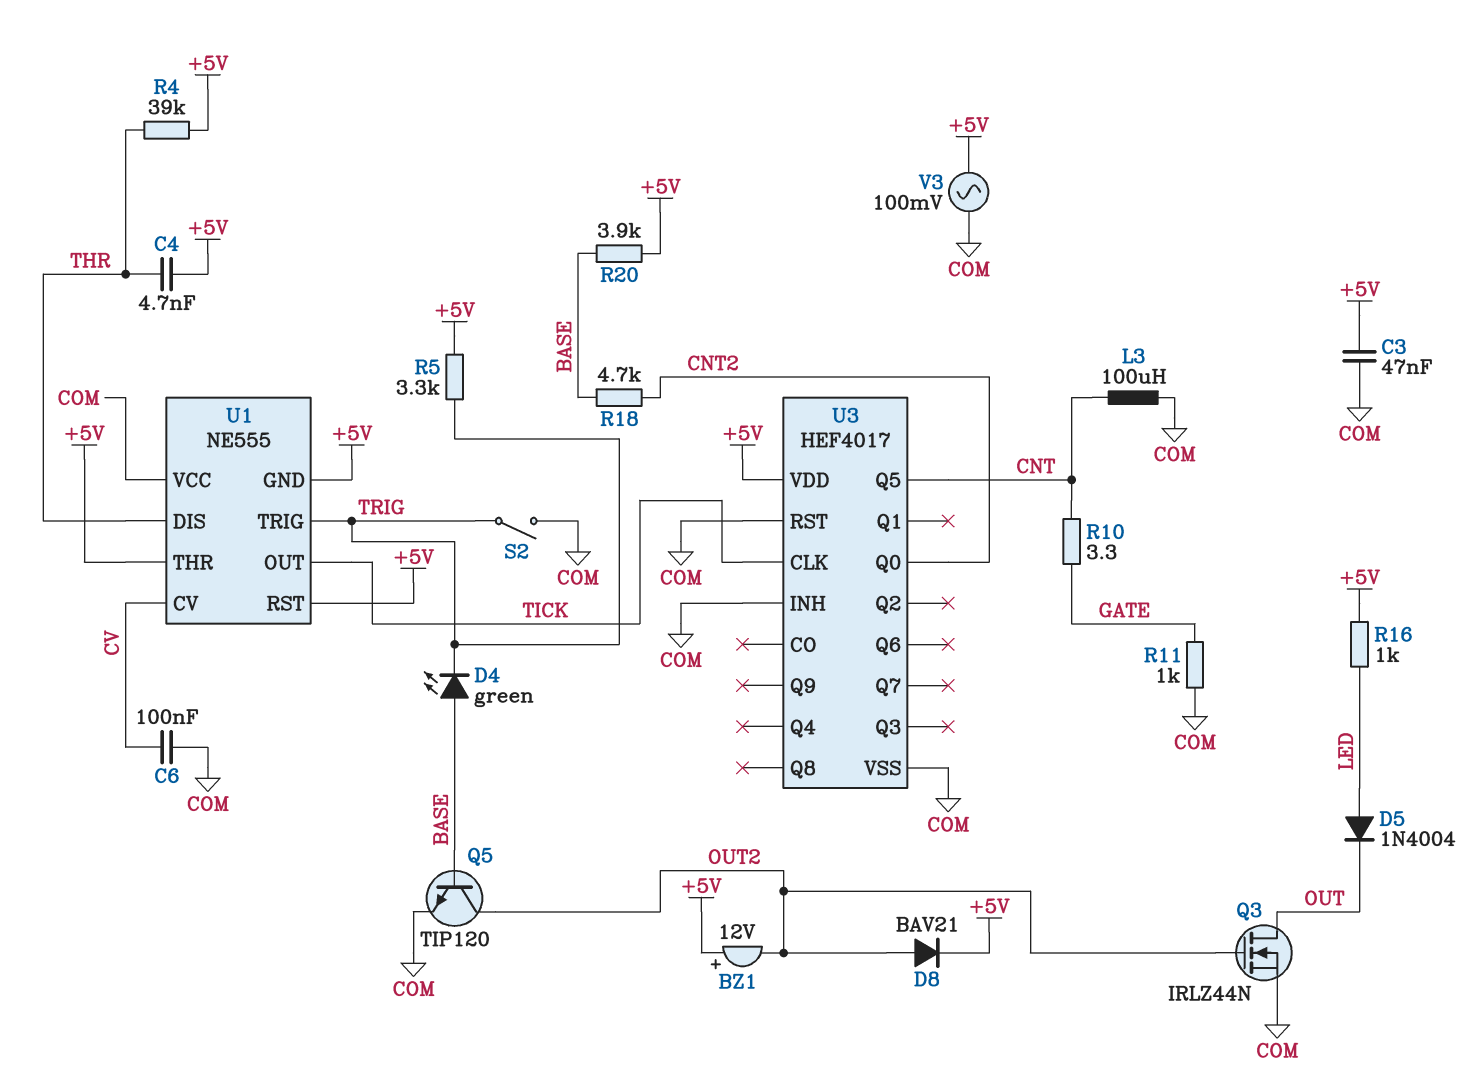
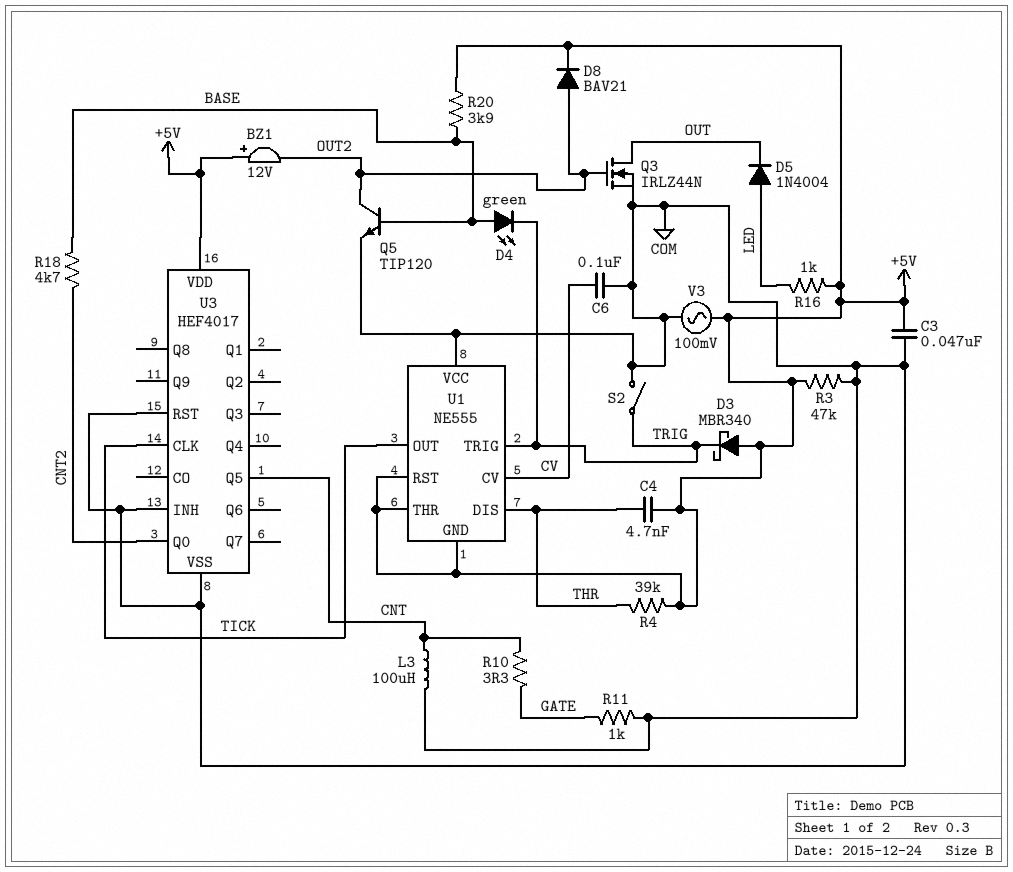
D3: none -> schottky MBR340 (A +5V, K TRIG)
R3: none -> 47k (+5V, COM)
R5: 3.3k (+5V, TRIG) -> none

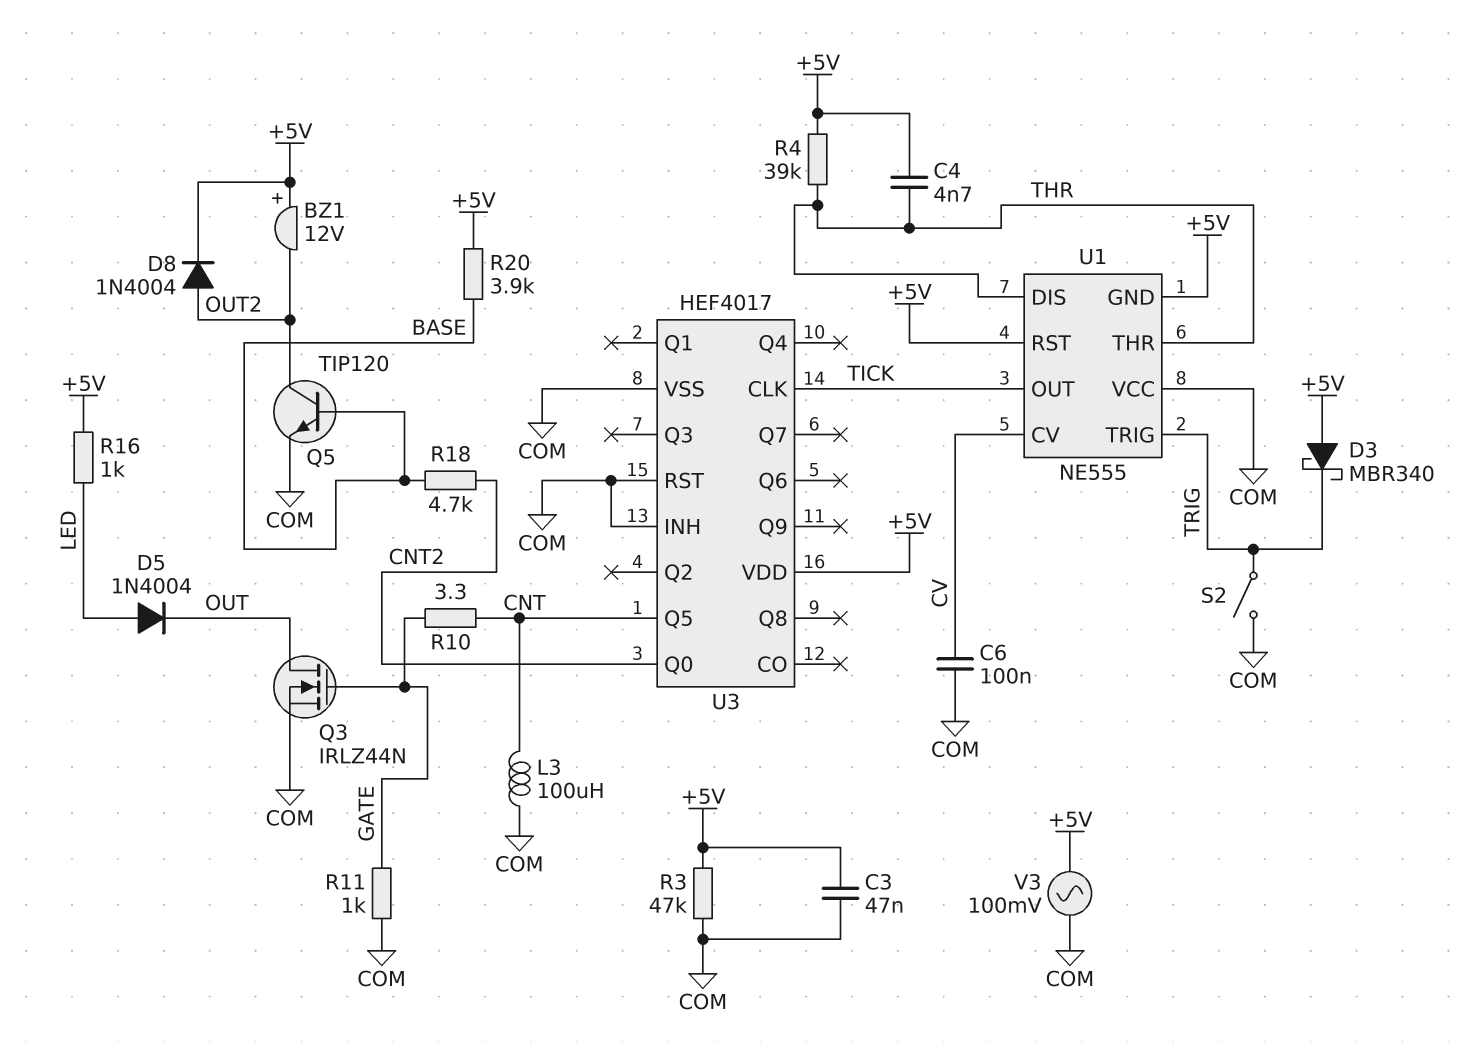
D4: LED green (A BASE, K TRIG) -> none
D8: diode BAV21 (A OUT2, K +5V) -> diode 1N4004 (A OUT2, K +5V)
Q3: NMOS IRLZ44N (G OUT2, D OUT, S COM) -> NMOS IRLZ44N (G GATE, D OUT, S COM)
U1 pin THR: +5V -> THR

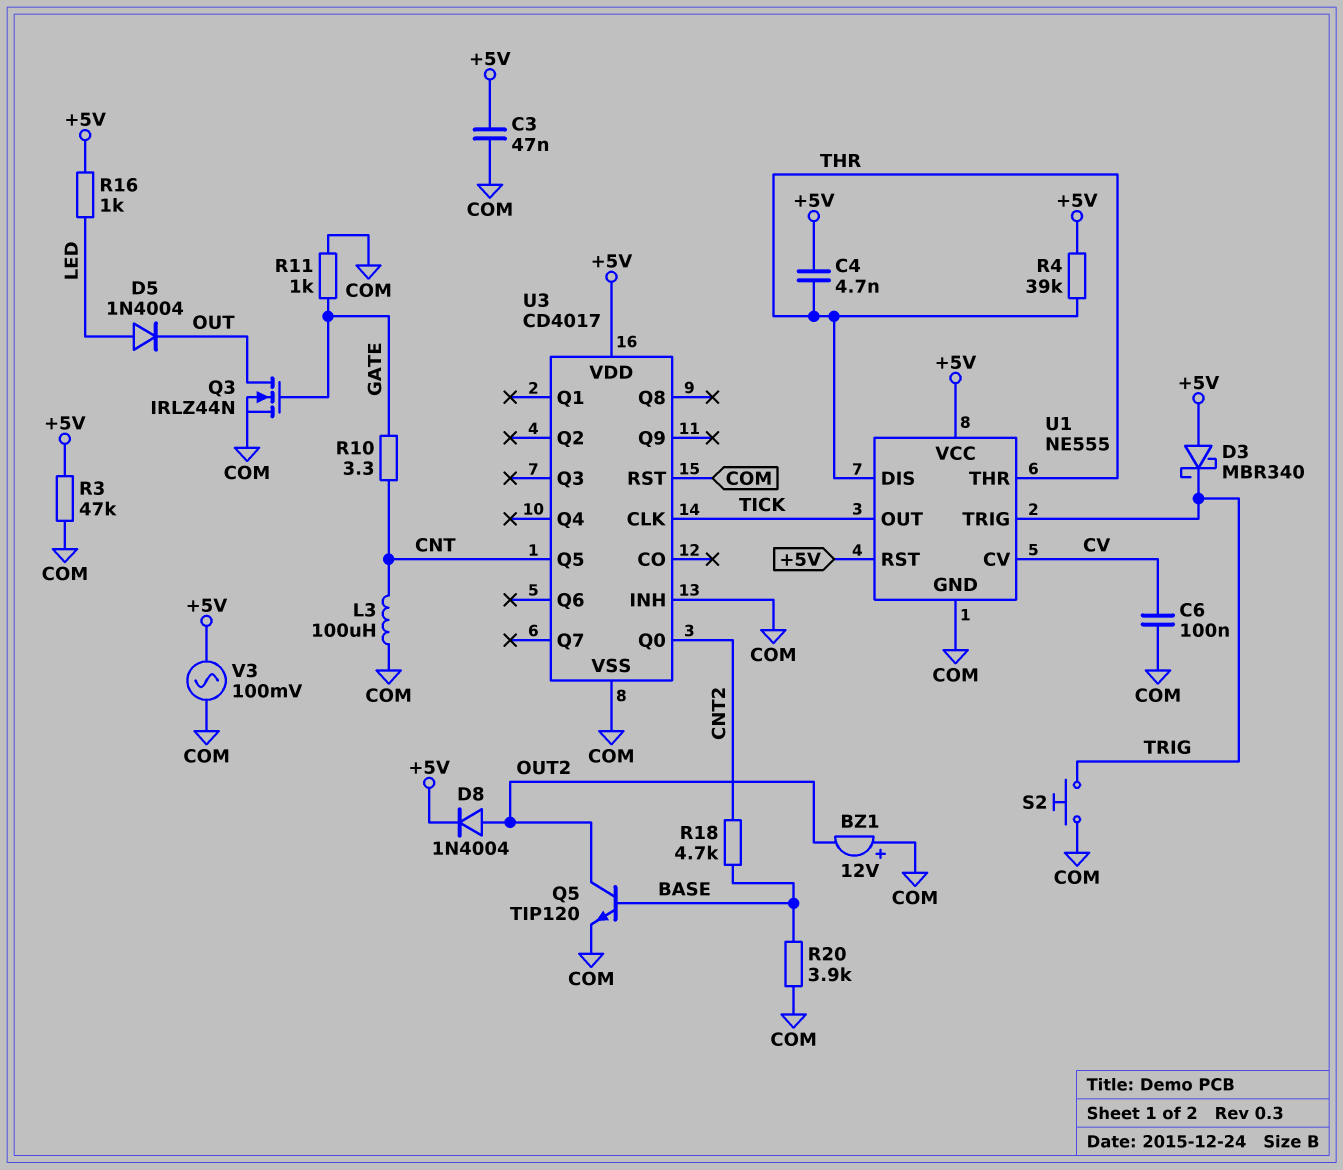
BZ1: buzzer 12V (plus +5V, minus OUT2) -> buzzer 12V (plus COM, minus OUT2)
R20: 3.9k (+5V, BASE) -> 3.9k (BASE, COM)
S2: switch (COM, TRIG) -> button (COM, TRIG)
U1 pin GND: +5V -> COM
U1 pin VCC: COM -> +5V
U3: HEF4017 -> CD4017

